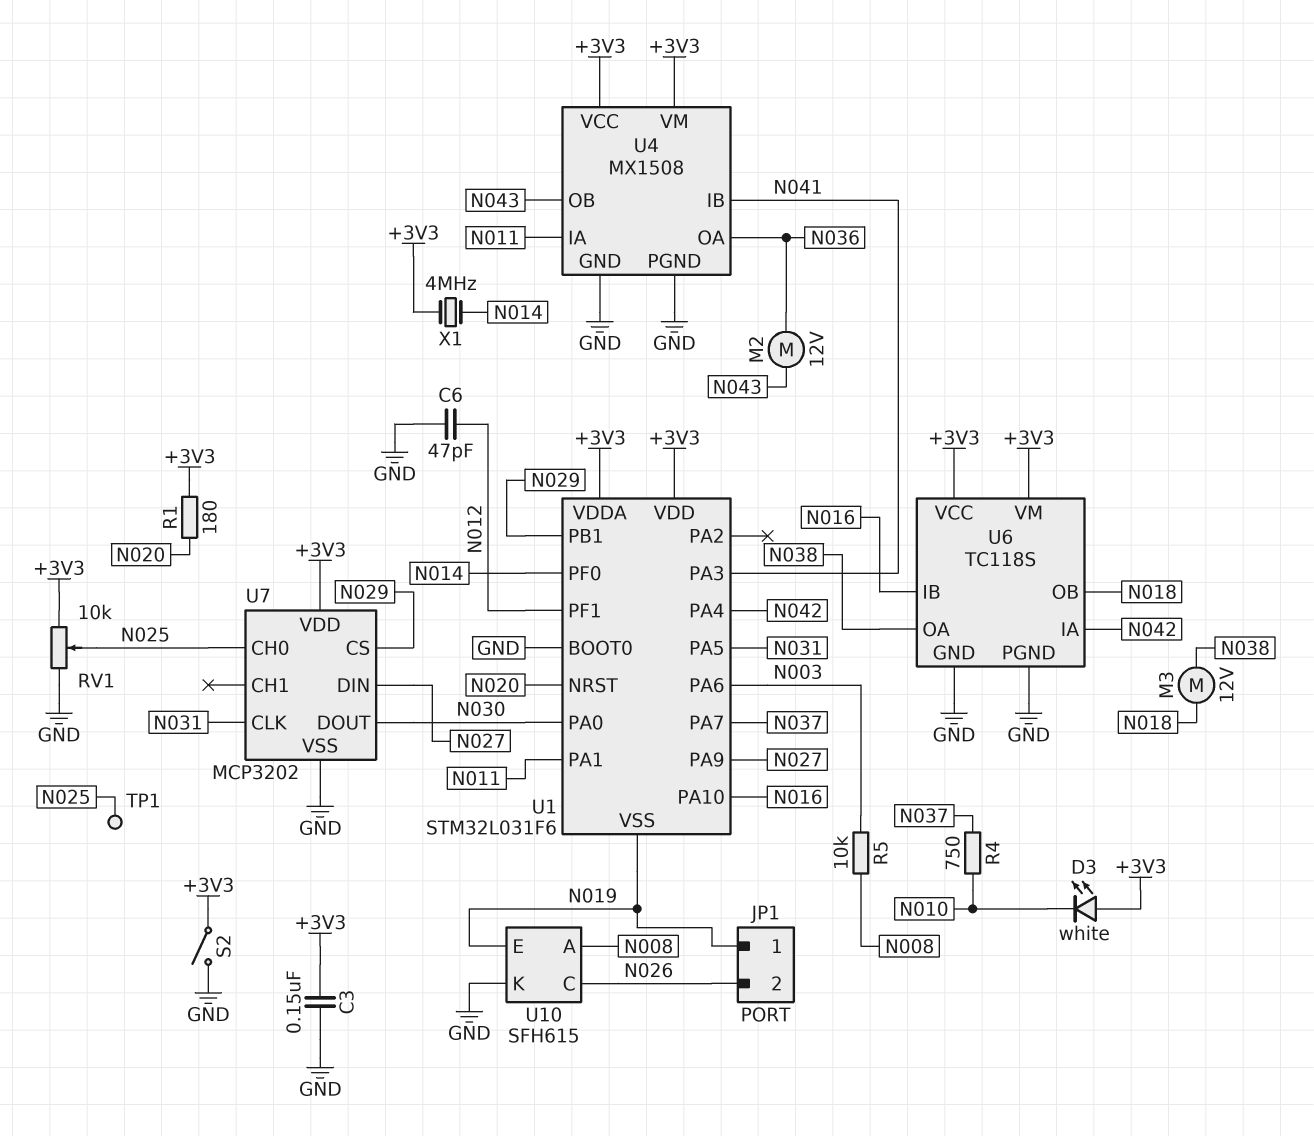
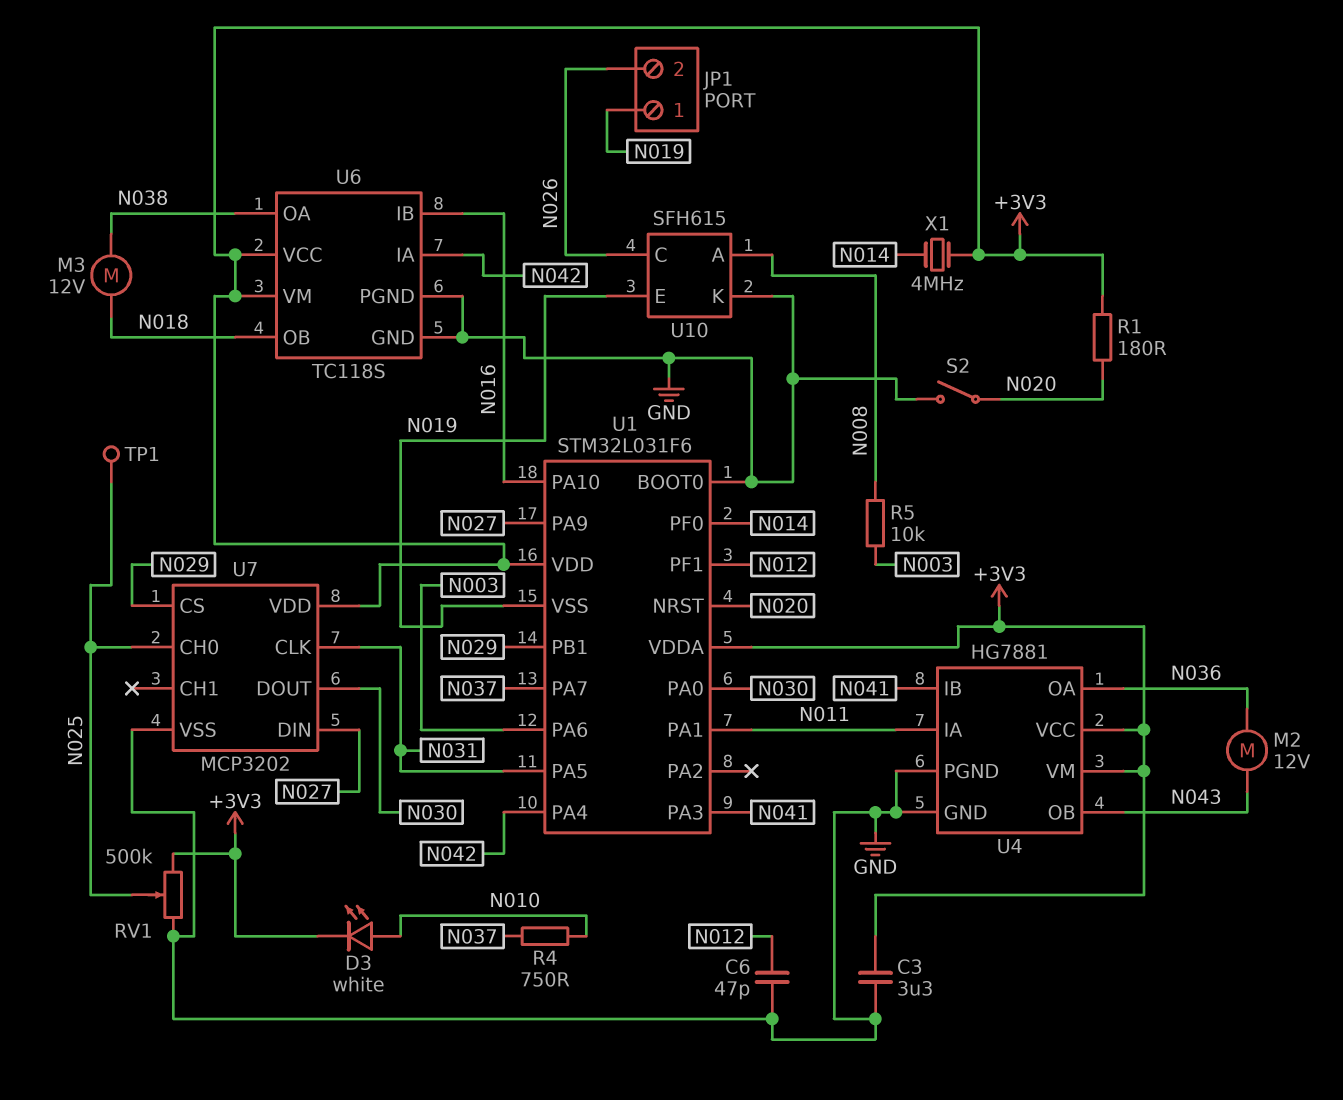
C3: 150nF (+3V3, GND) -> 3.3uF (+3V3, GND)
D3: LED white (A +3V3, K N010) -> LED white (A N010, K +3V3)
RV1: 10k (+3V3, GND, wiper N025) -> 500k (+3V3, GND, wiper N025)
S2: switch (+3V3, GND) -> switch (GND, N020)
U4: MX1508 -> HG7881

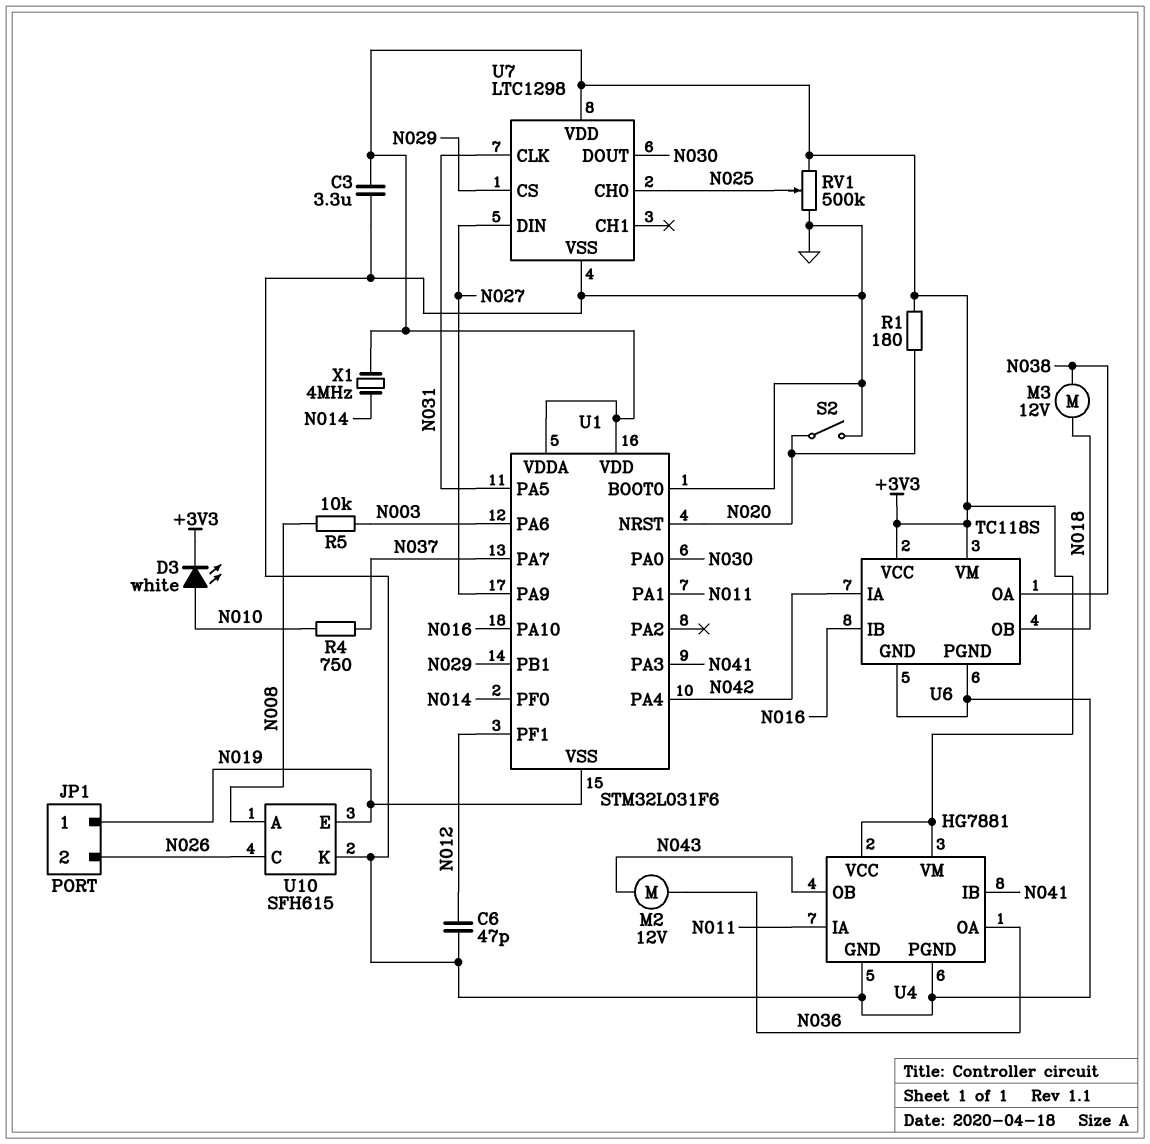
TP1: test point (N025) -> none
U7: MCP3202 -> LTC1298

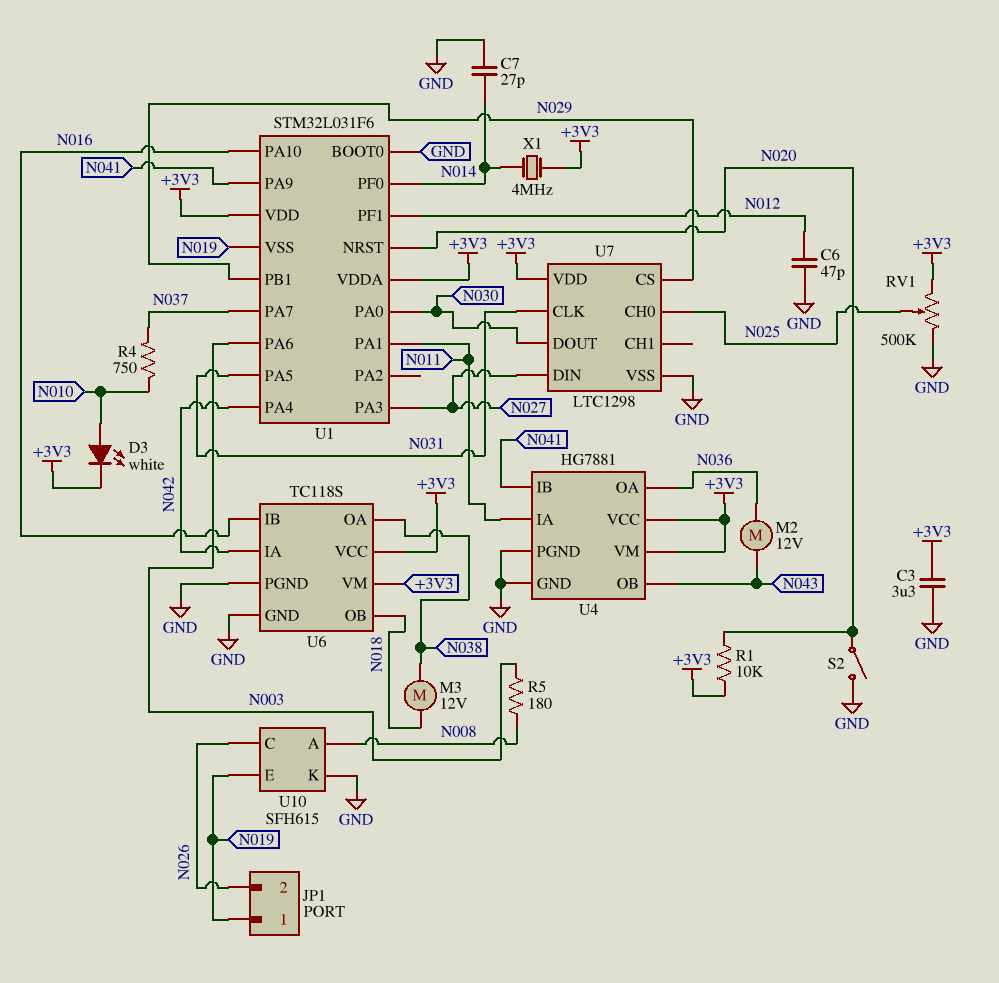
C7: none -> 27pF (GND, N014)
R1: 180 (+3V3, N020) -> 10k (+3V3, N020)
R5: 10k (N003, N008) -> 180 (N003, N008)
U1 pin PA3: N041 -> N027
U1 pin PA9: N027 -> N041

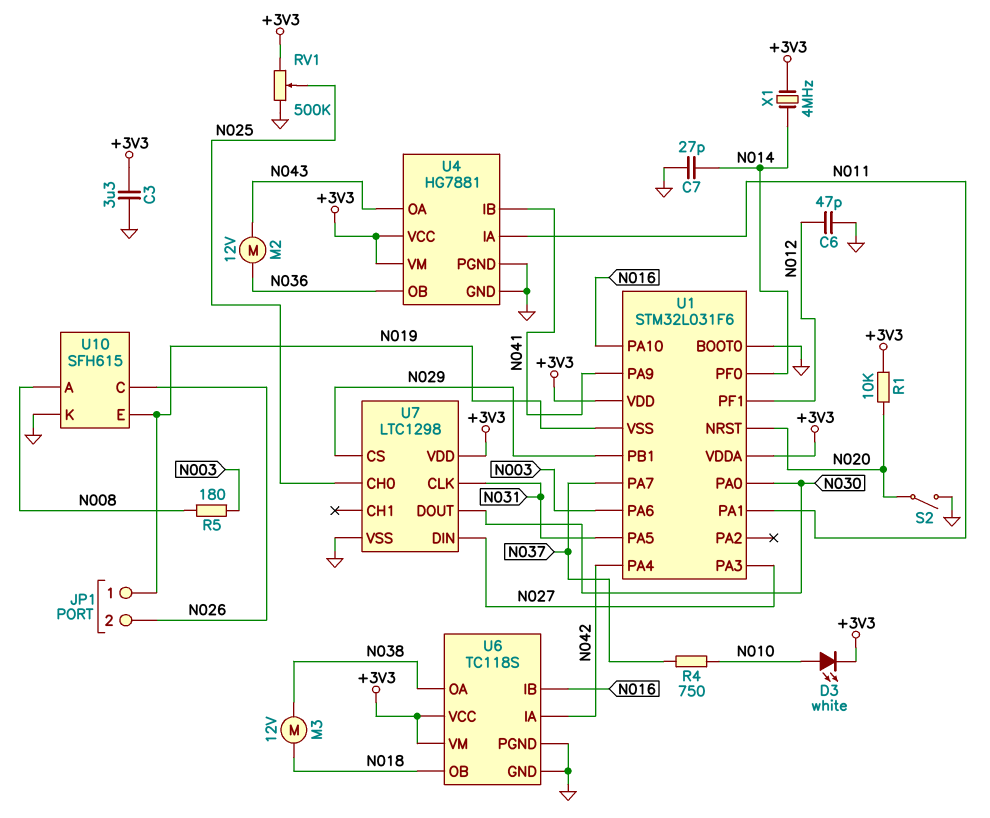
U4 pin OA: N036 -> N043
U4 pin OB: N043 -> N036

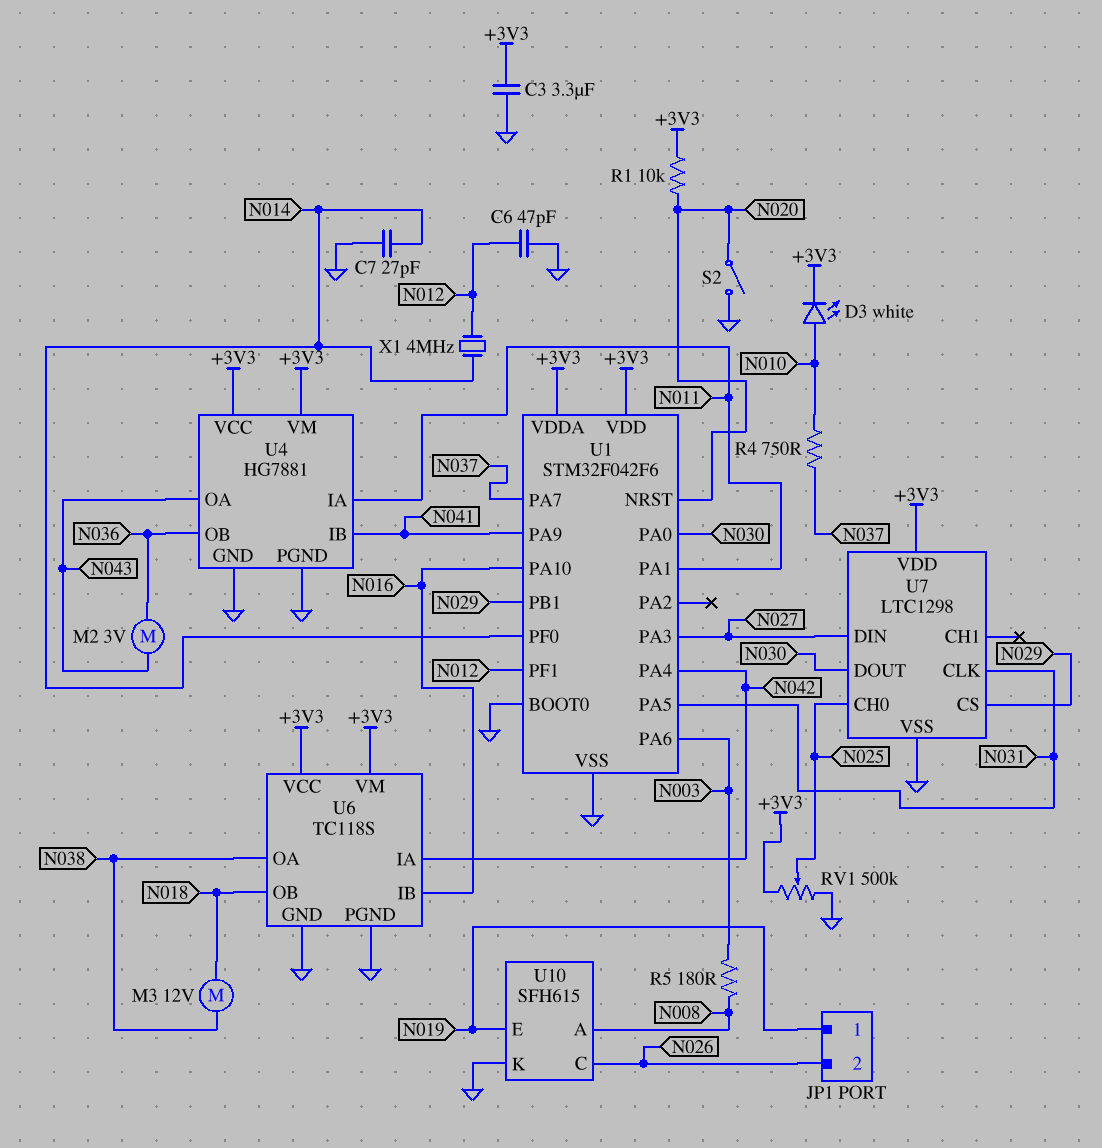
M2: motor 12V (N036, N043) -> motor 3V (N036, N043)
U1: STM32L031F6 -> STM32F042F6
U1 pin VSS: N019 -> GND
X1: 4MHz (+3V3, N014) -> 4MHz (N012, N014)

